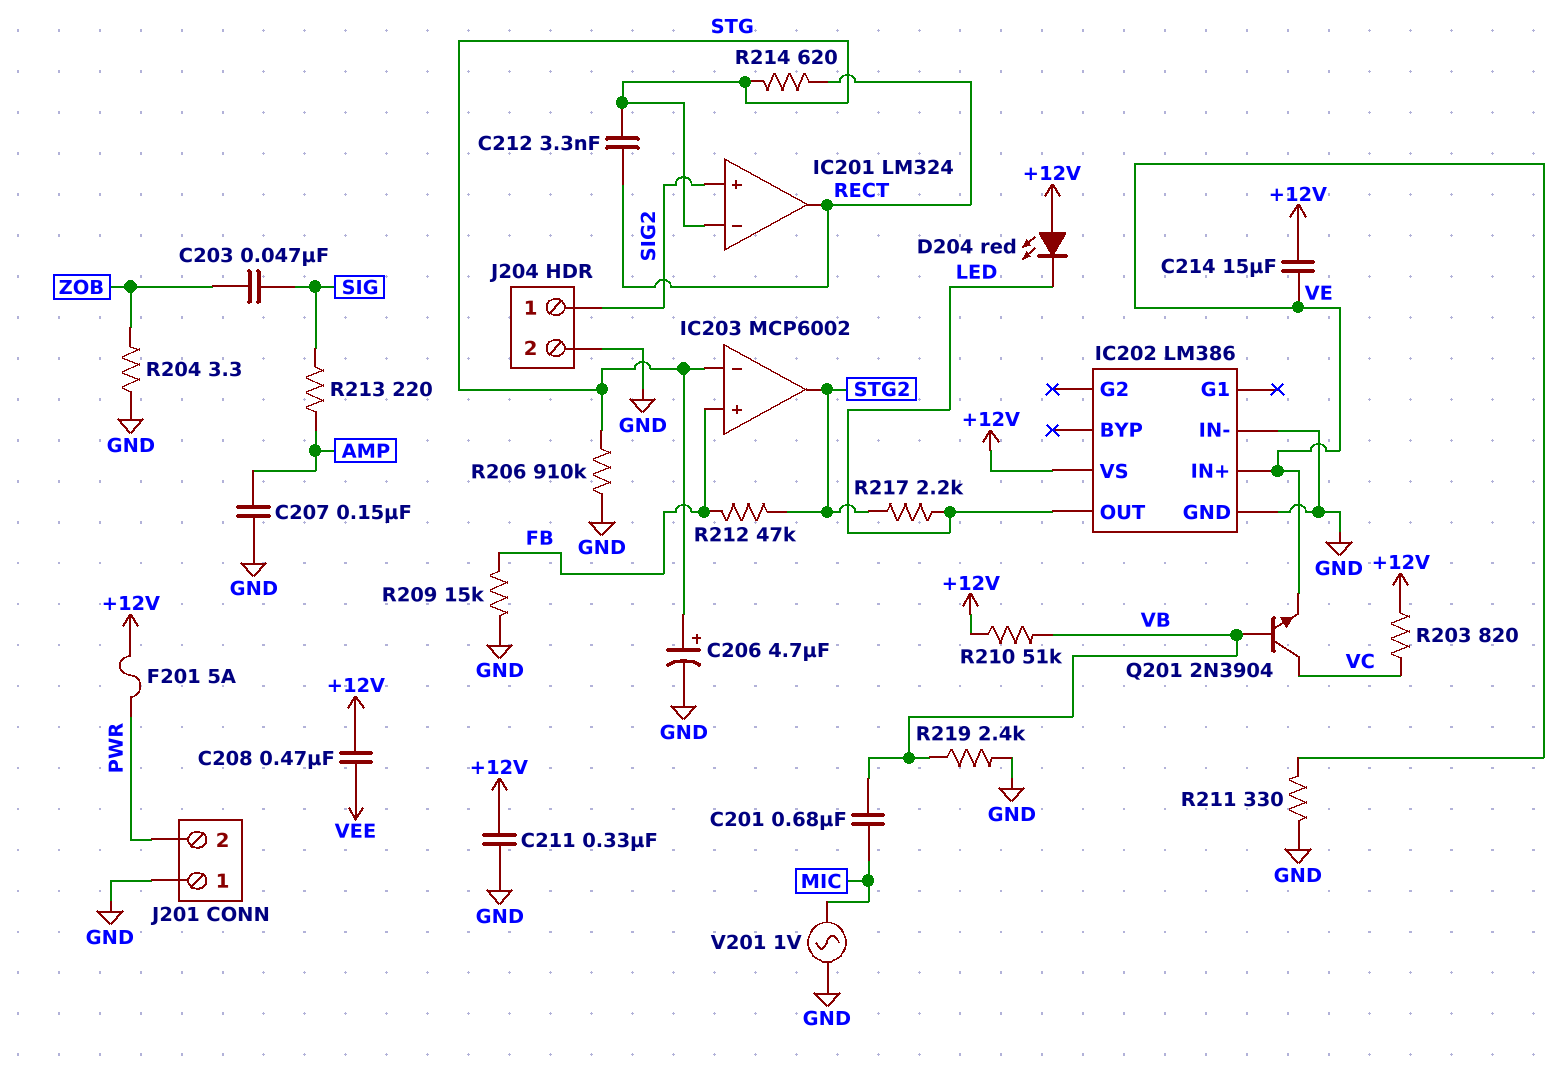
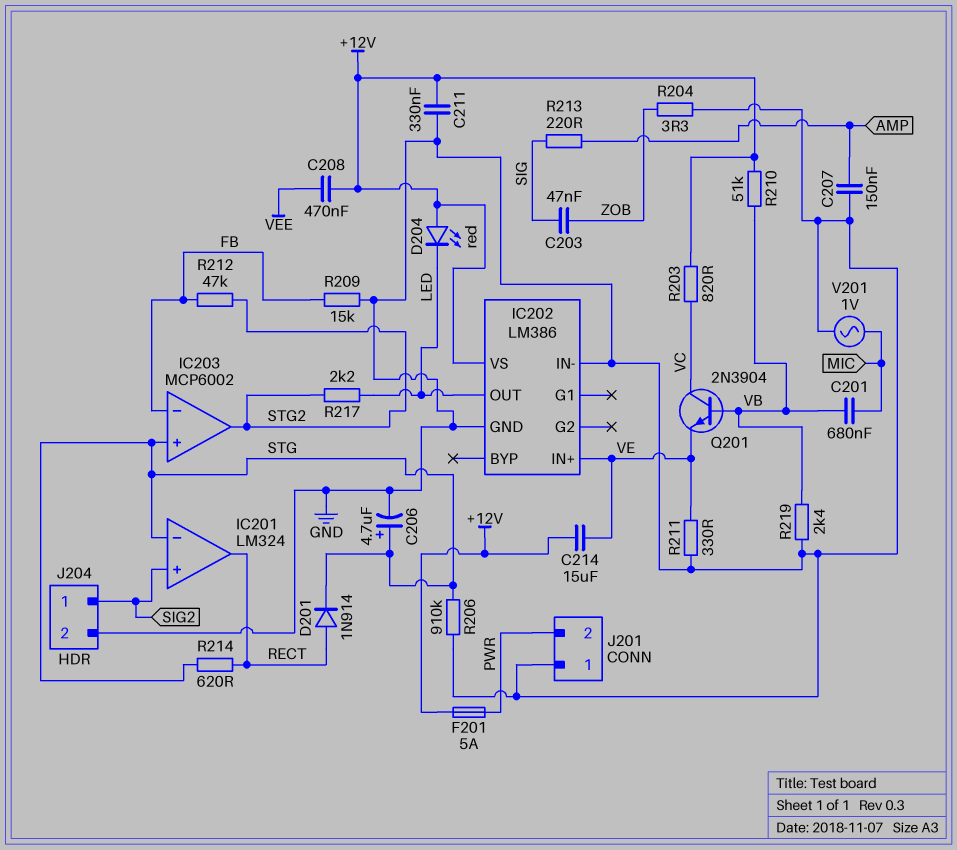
C212: 3.3nF (RECT, STG) -> none
D201: none -> diode 1N914 (A RECT, K STG)
IC203 pin in+: FB -> STG
IC203 pin in-: STG -> FB

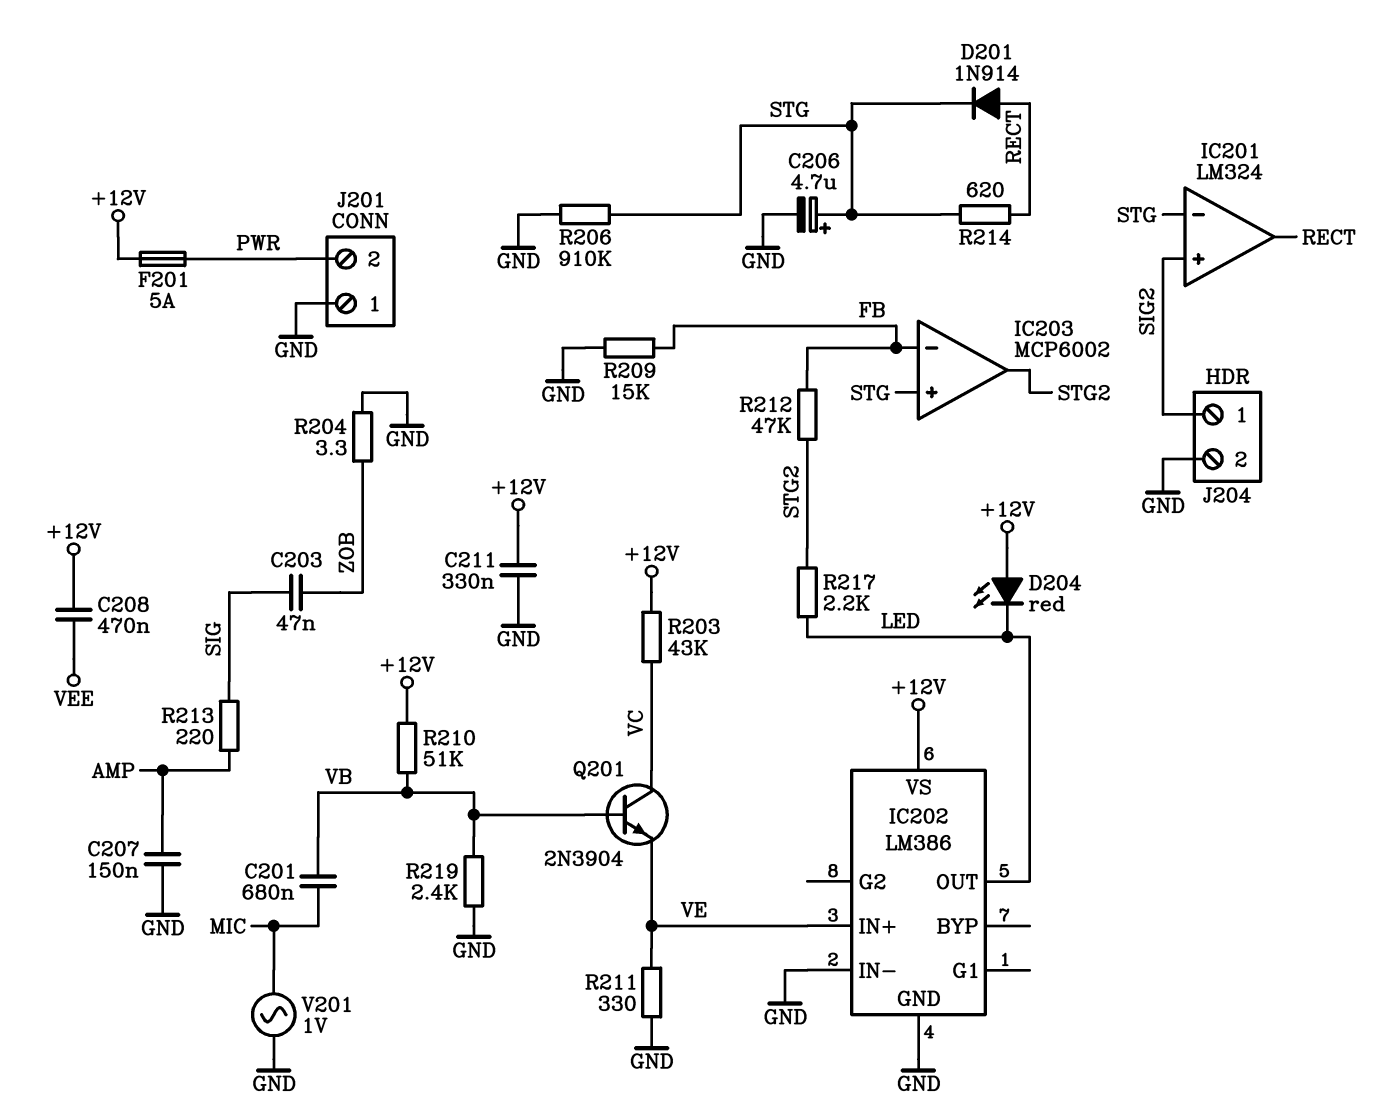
C214: 15uF (+12V, VE) -> none
R203: 820 (+12V, VC) -> 43k (+12V, VC)

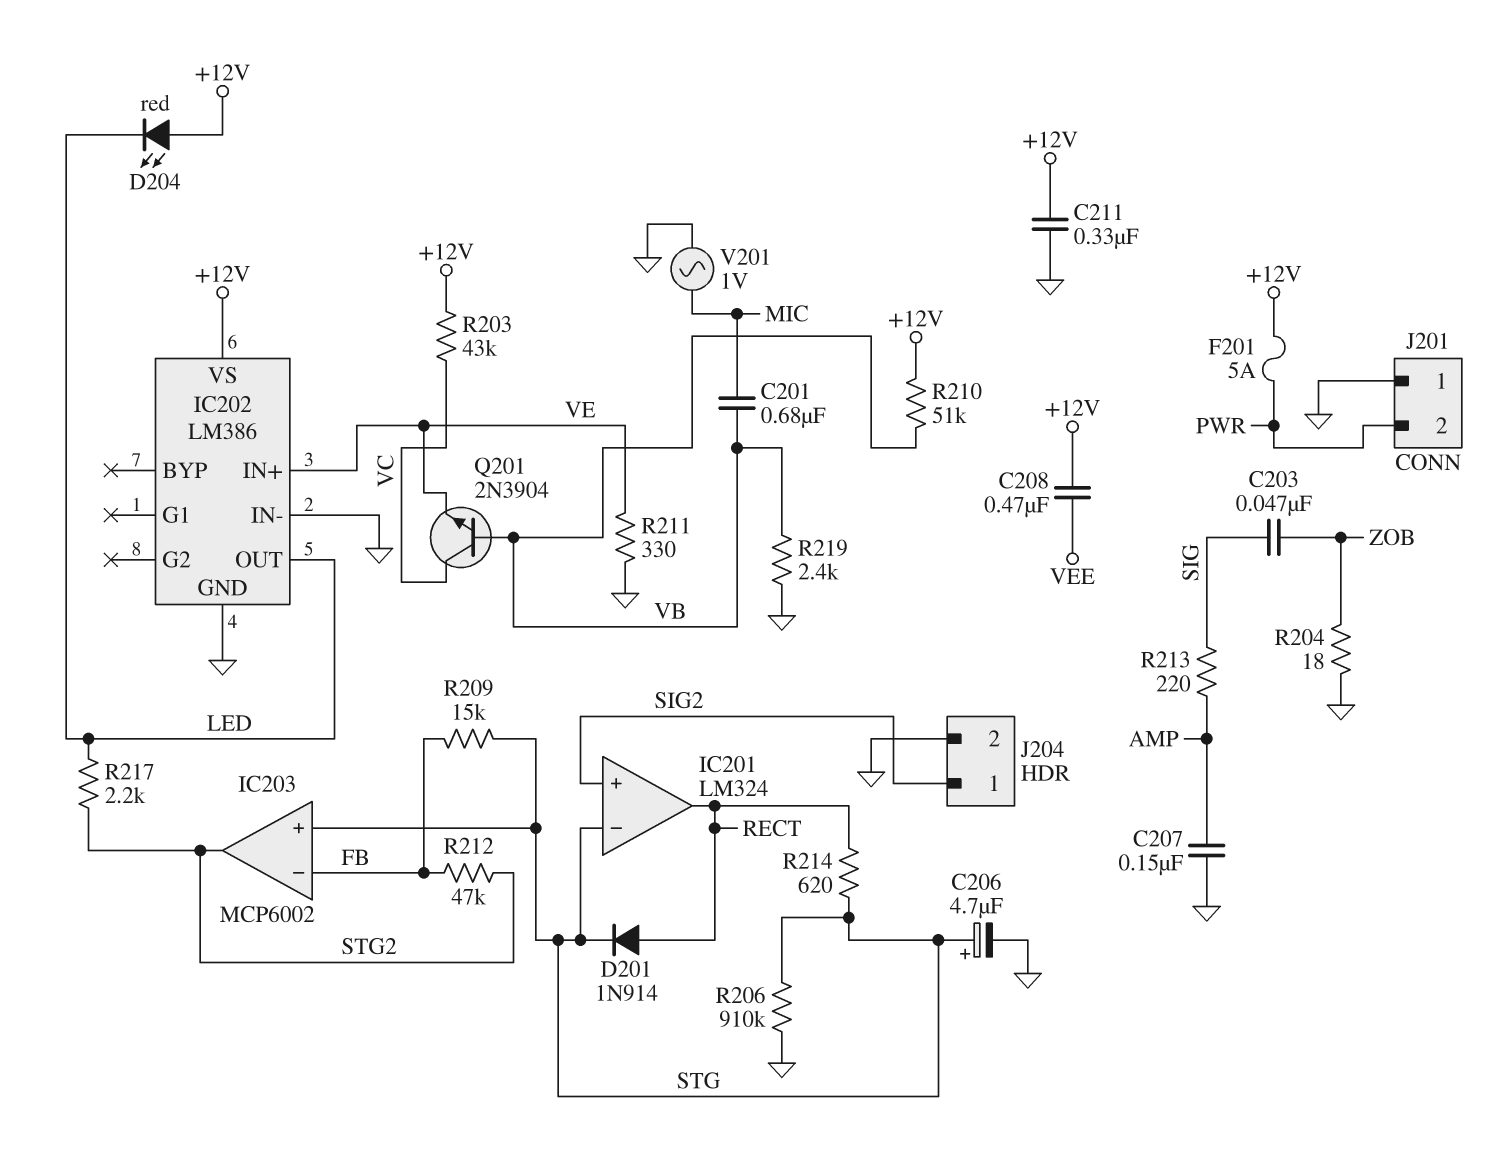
R204: 3.3 (GND, ZOB) -> 18 (GND, ZOB)
R209: 15k (FB, GND) -> 15k (FB, STG)

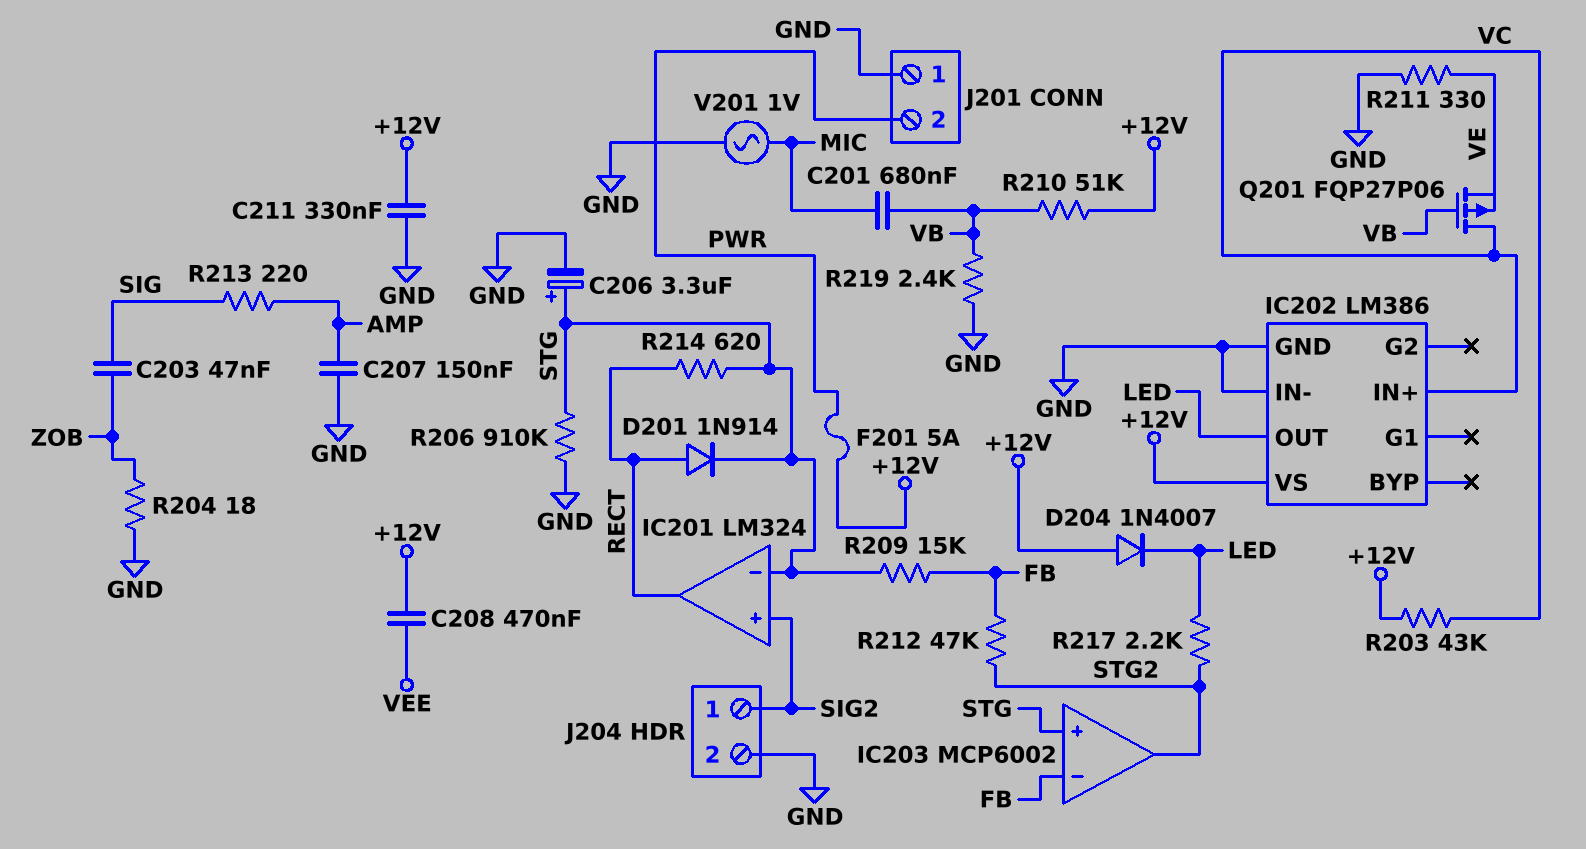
C206: 4.7uF (plus STG, minus GND) -> 3.3uF (plus STG, minus GND)
D204: LED red (A +12V, K LED) -> diode 1N4007 (A +12V, K LED)
IC202 pin IN+: VE -> VC
Q201: NPN 2N3904 (B VB, C VC, E VE) -> PMOS FQP27P06 (G VB, D VC, S VE)

